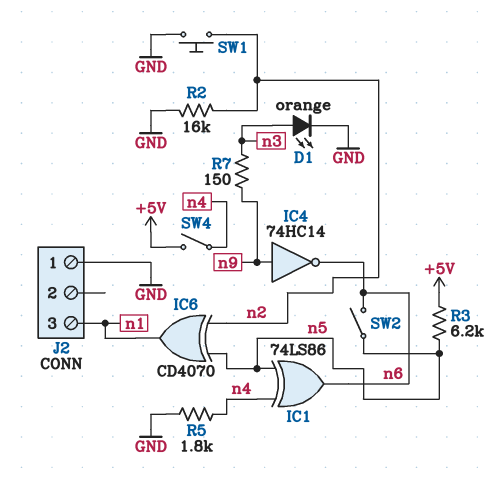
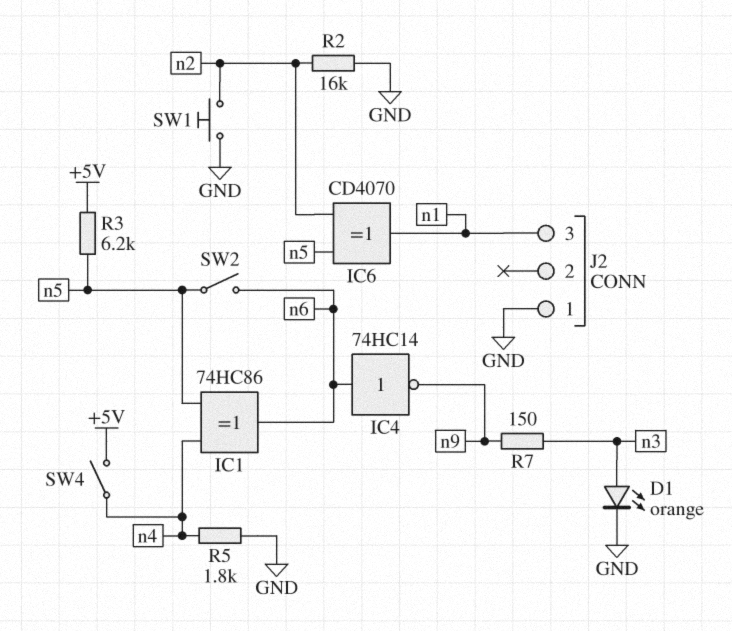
IC1: XOR 74LS86 (in n4, in n5, out n6) -> XOR 74HC86 (in n4, in n5, out n6)
IC4: NOT 74HC14 (in n9, out n6) -> NOT 74HC14 (in n6, out n9)

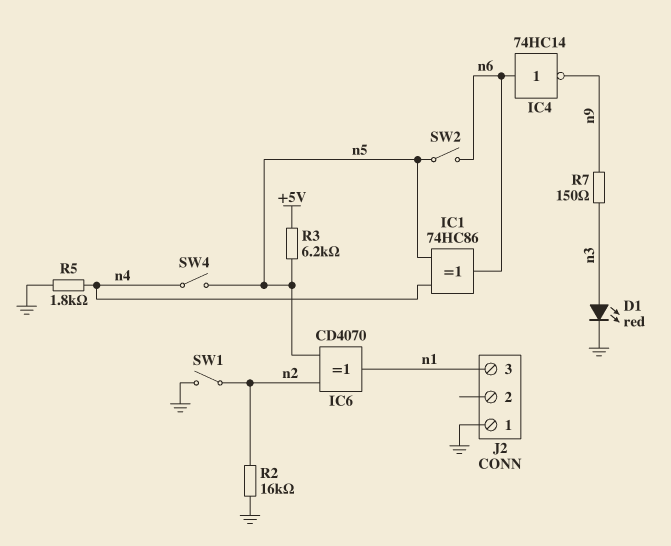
D1: LED orange (A n3, K GND) -> LED red (A n3, K GND)
SW1: button (GND, n2) -> switch (GND, n2)
SW4: switch (+5V, n4) -> switch (n4, n5)

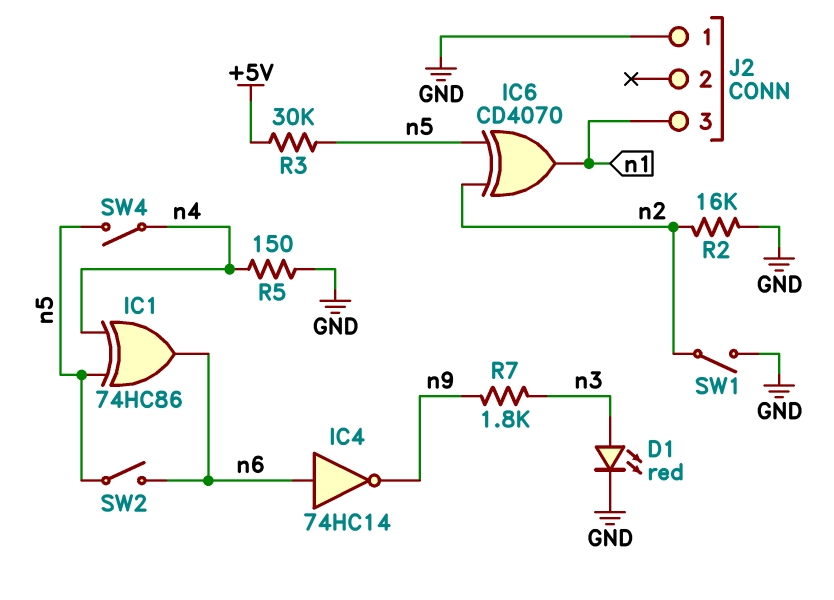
R3: 6.2k (+5V, n5) -> 30k (+5V, n5)
R5: 1.8k (GND, n4) -> 150 (GND, n4)
R7: 150 (n3, n9) -> 1.8k (n3, n9)

